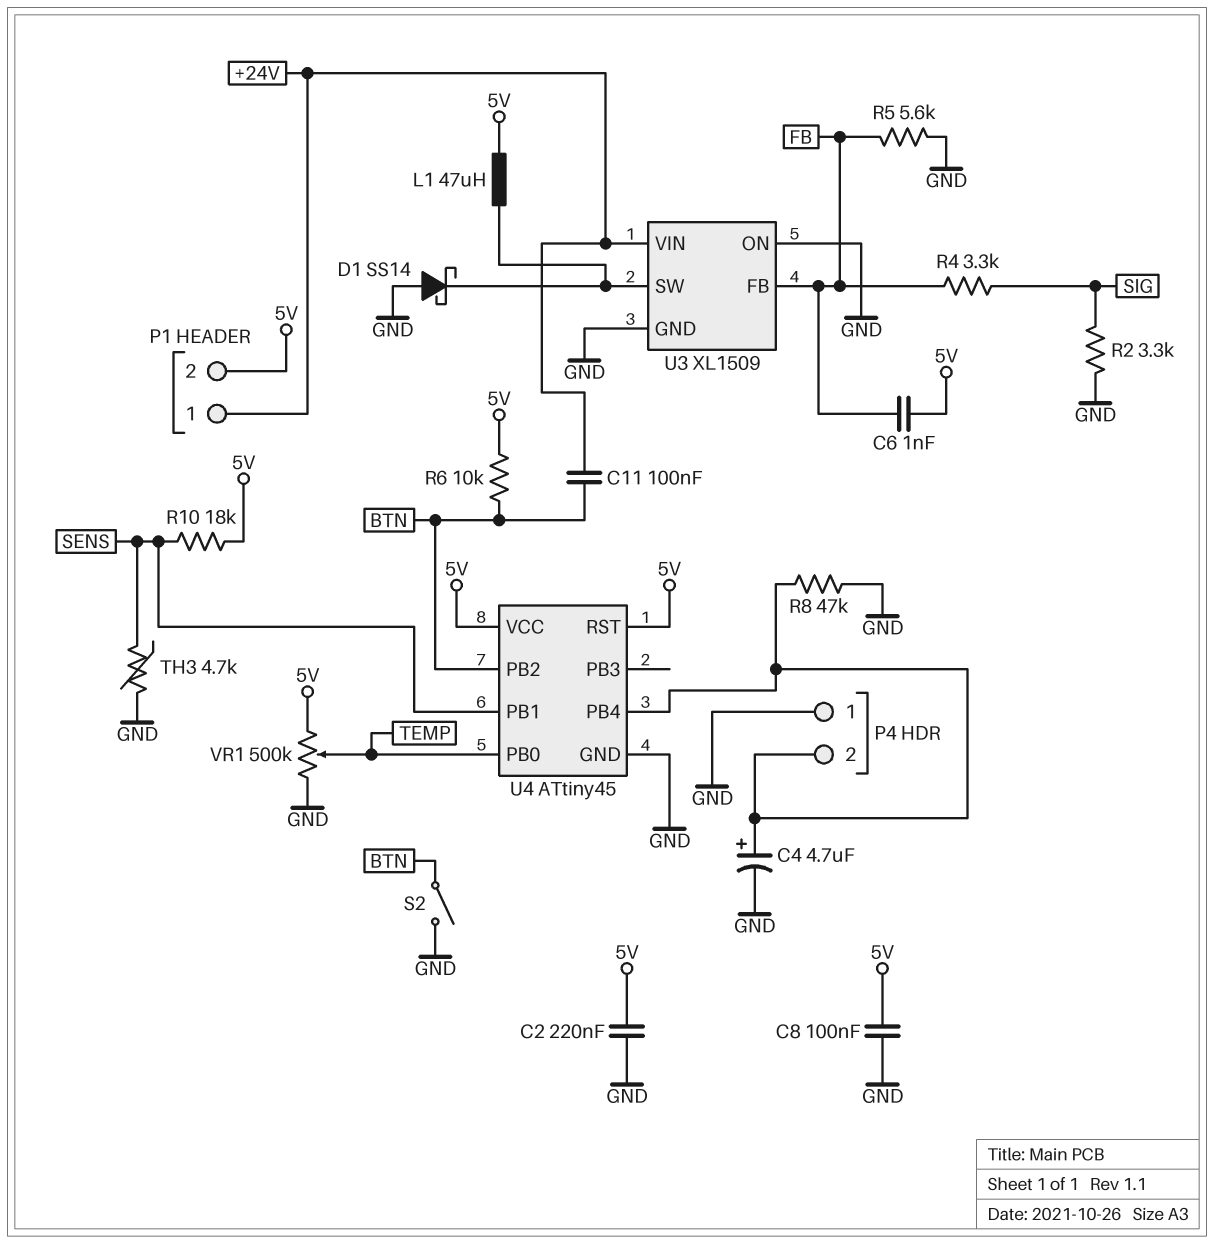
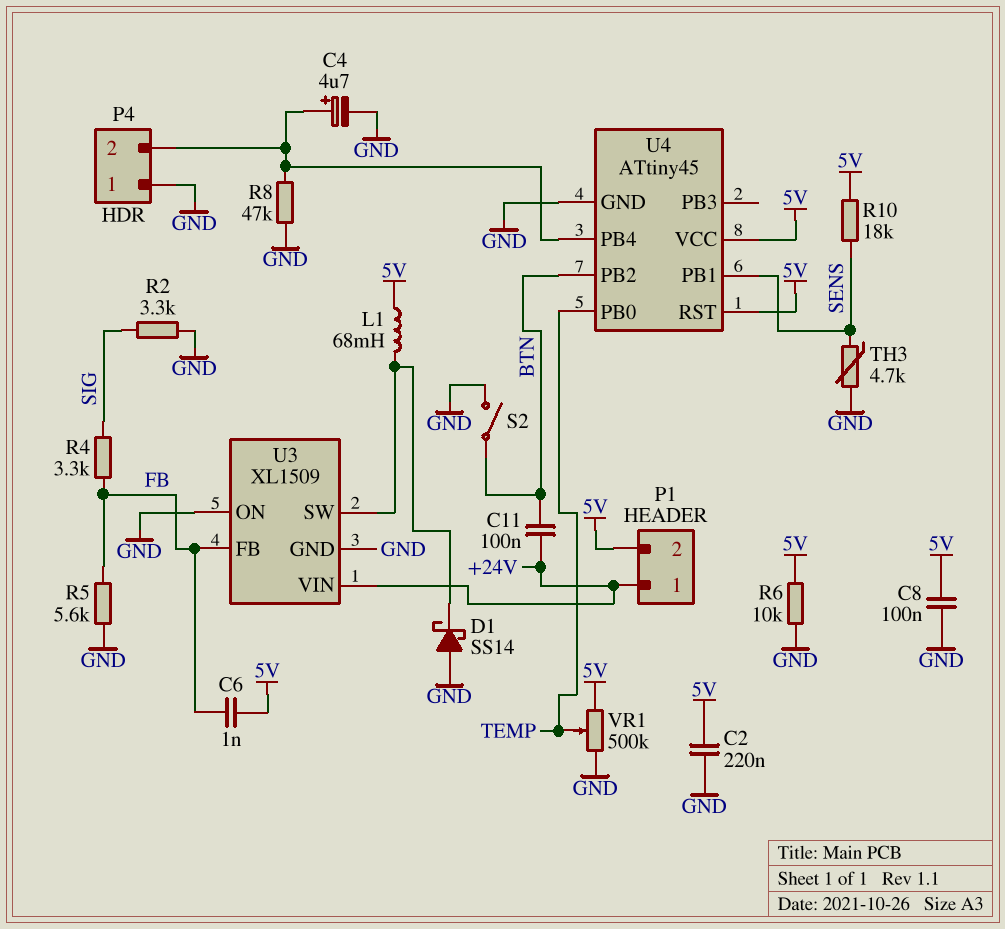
L1: 47uH (5V, U3/SW) -> 68mH (5V, U3/SW)
R6: 10k (5V, BTN) -> 10k (5V, GND)

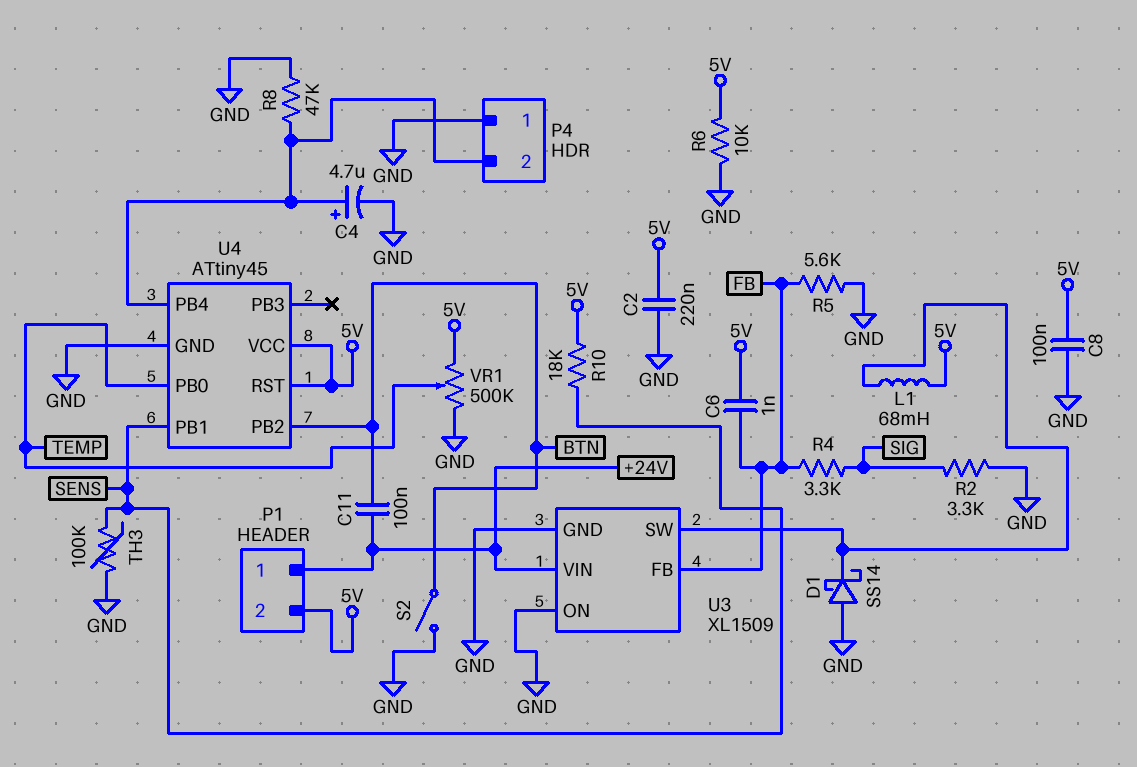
TH3: 4.7k (GND, SENS) -> 100k (GND, SENS)

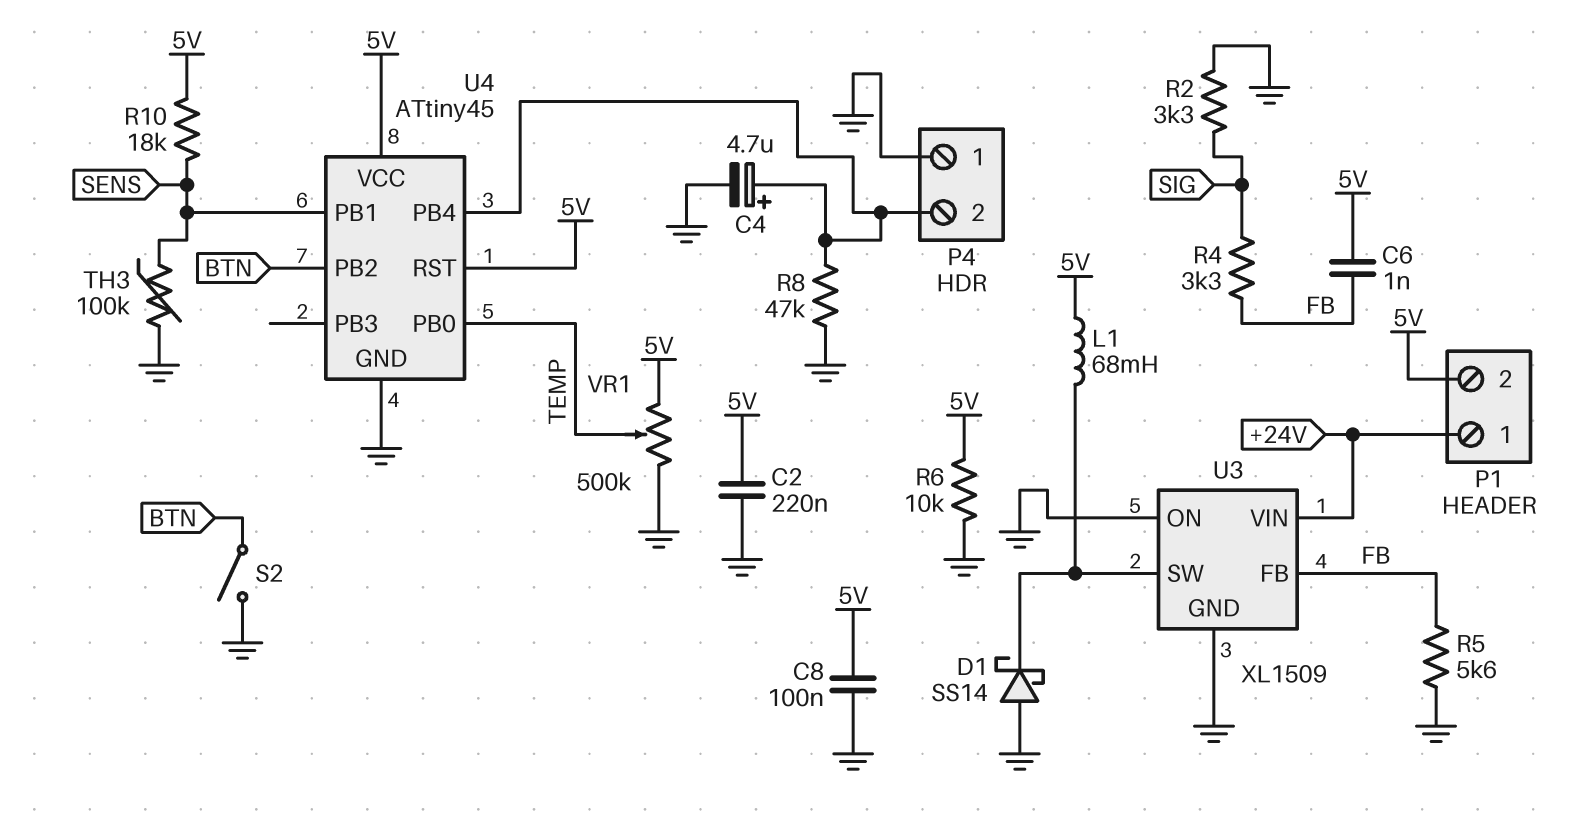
C11: 100nF (+24V, BTN) -> none

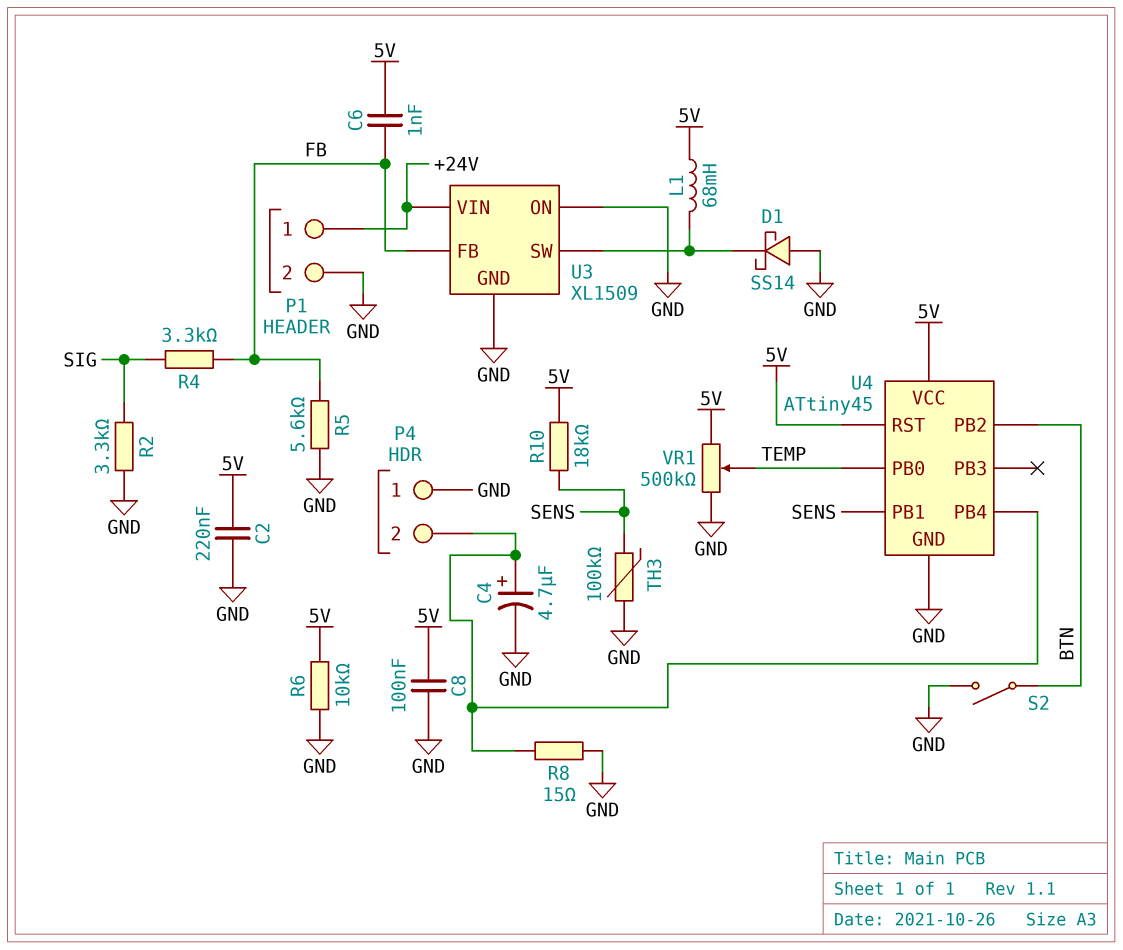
P1 pin 2: 5V -> GND
R8: 47k (GND, P4/2) -> 15 (GND, P4/2)

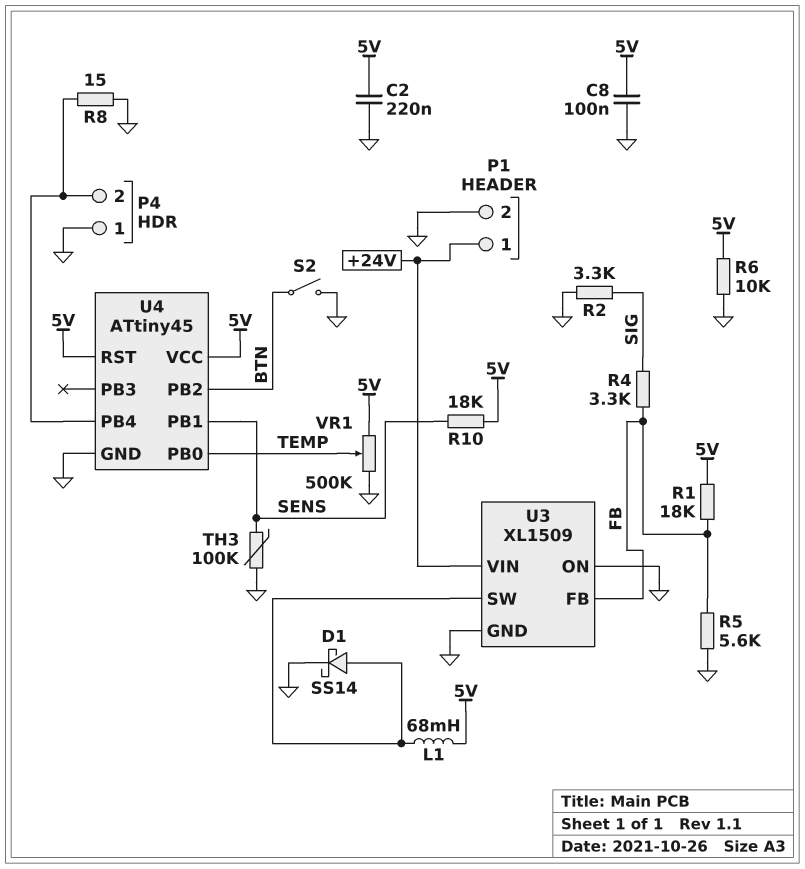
C4: 4.7uF (plus P4/2, minus GND) -> none
C6: 1nF (5V, FB) -> none
D1: schottky SS14 (A GND, K U3/SW) -> schottky SS14 (A U3/SW, K GND)
R1: none -> 18k (5V, FB)

